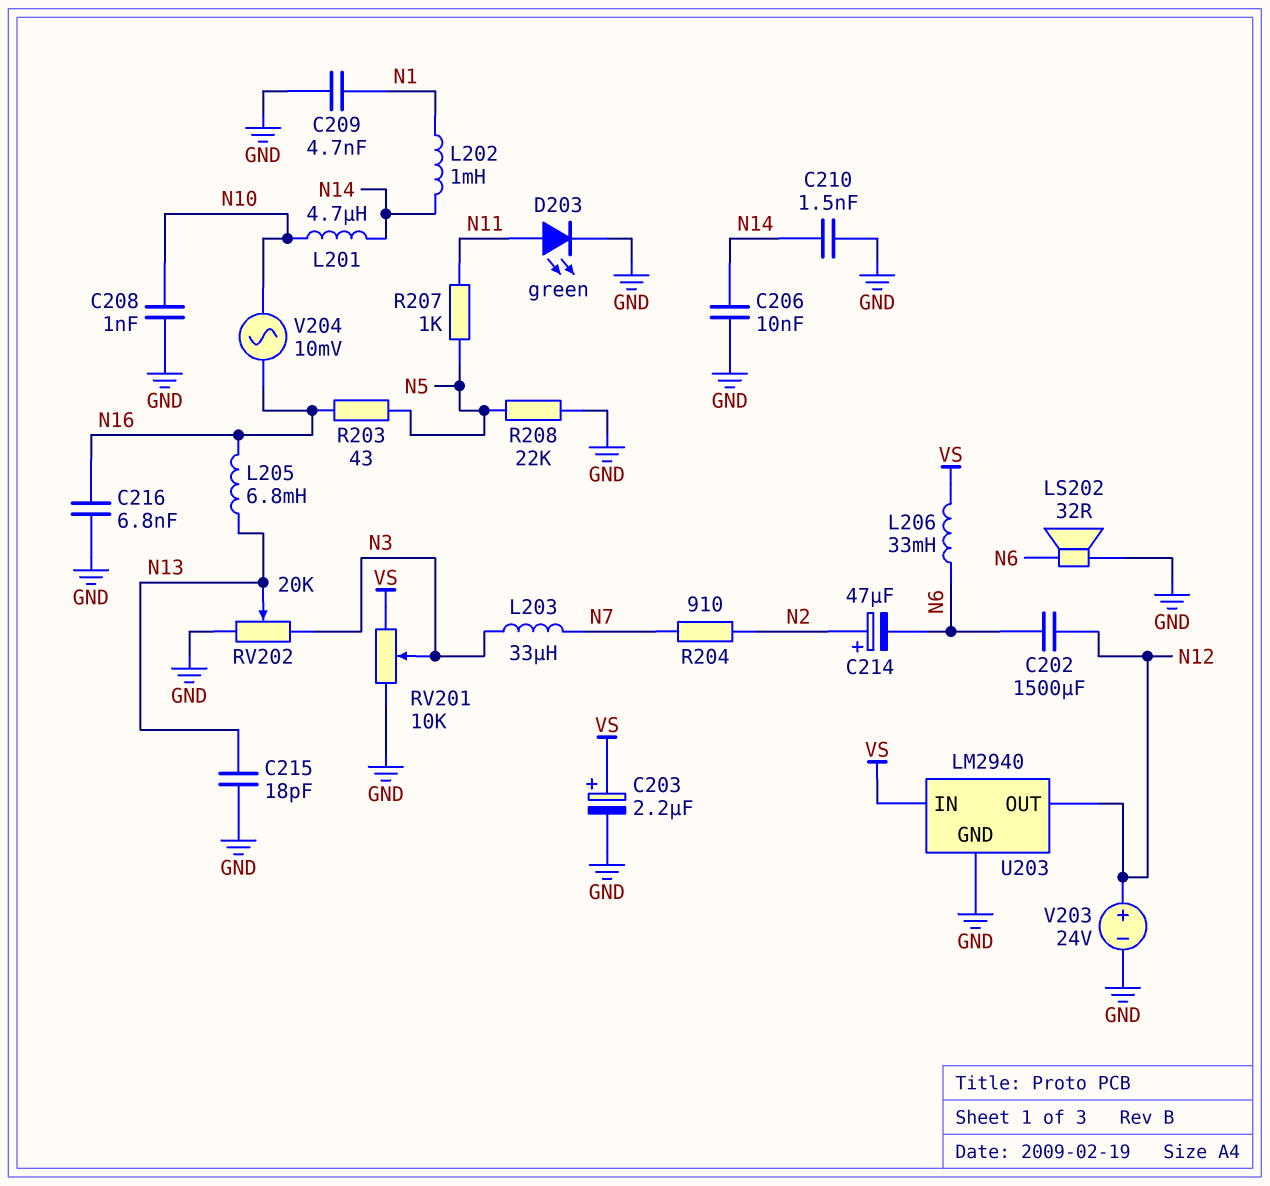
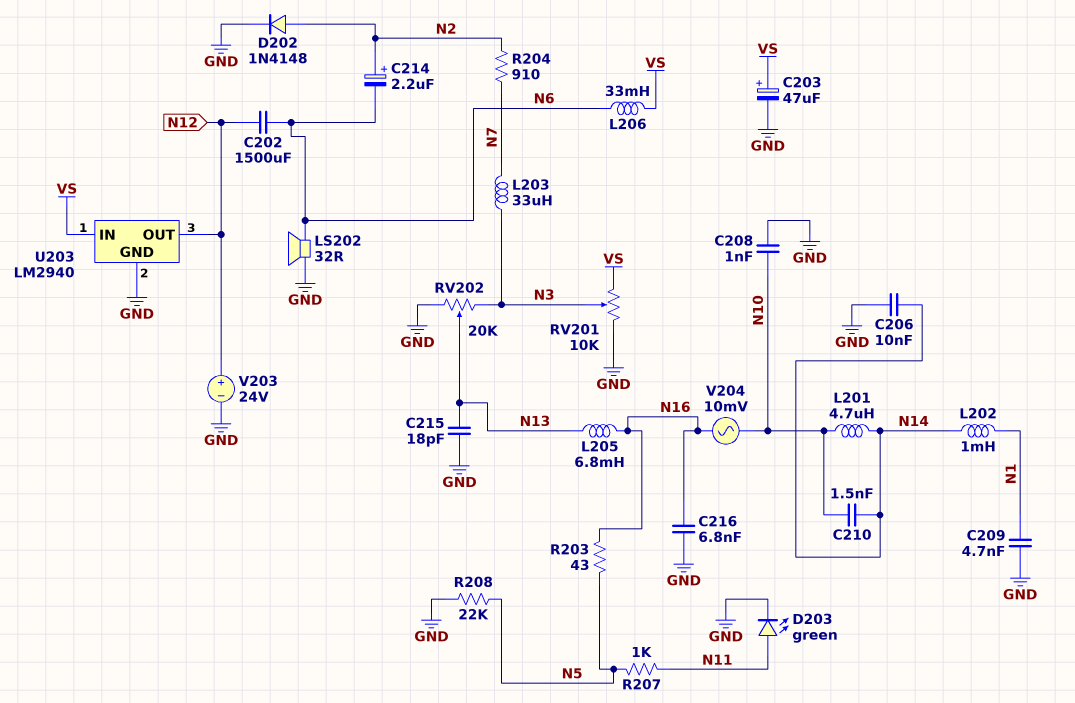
C203: 2.2uF (plus VS, minus GND) -> 47uF (plus VS, minus GND)
C210: 1.5nF (GND, N14) -> 1.5nF (N10, N14)
C214: 47uF (plus N2, minus N6) -> 2.2uF (plus N2, minus N6)
D202: none -> diode 1N4148 (A N2, K GND)

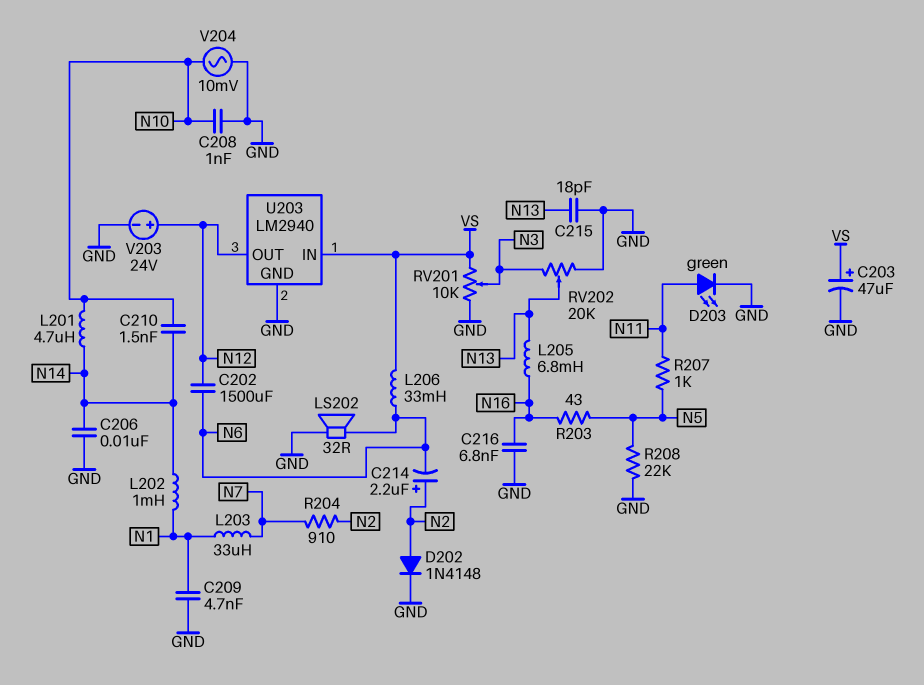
L203: 33uH (N3, N7) -> 33uH (N1, N7)
V204: AC 10mV (N10, N16) -> AC 10mV (GND, N10)

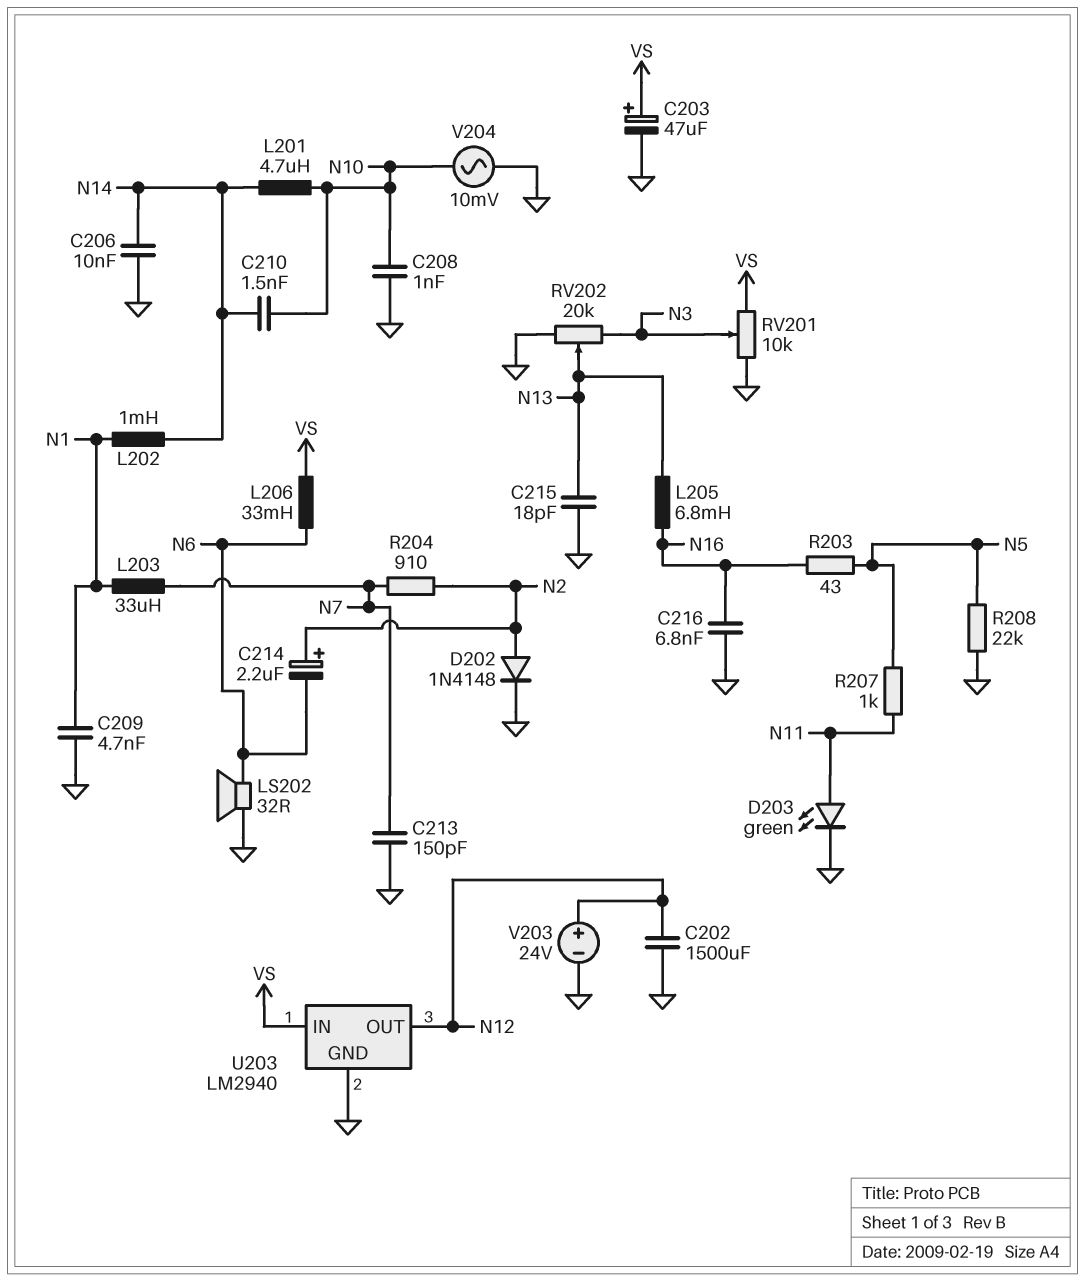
C202: 1500uF (N6, N12) -> 1500uF (GND, N12)
C213: none -> 150pF (GND, N7)

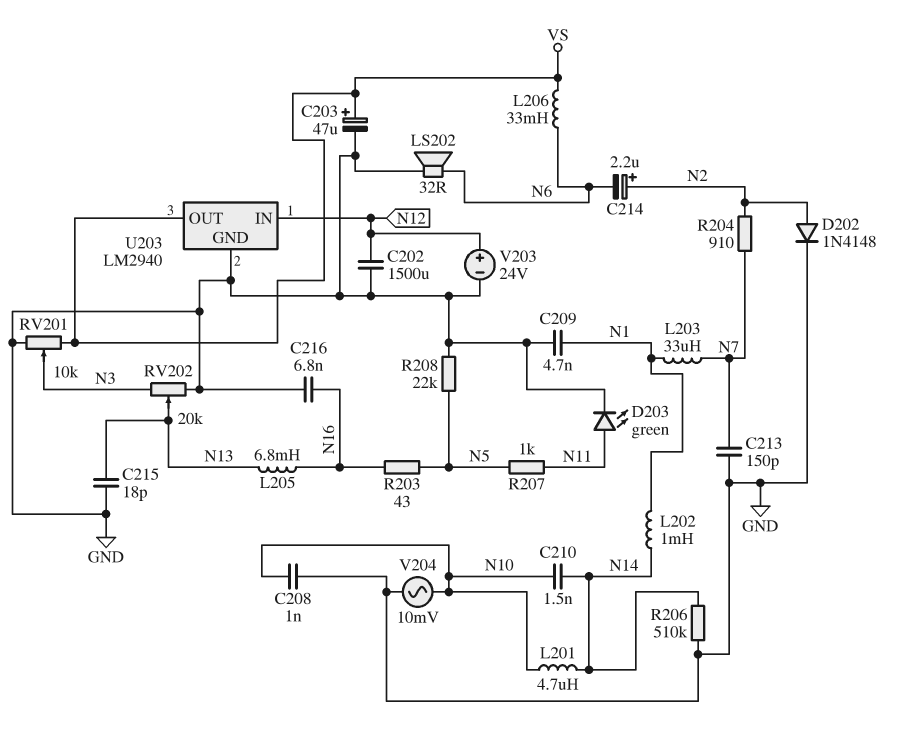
C206: 10nF (GND, N14) -> none
R206: none -> 510k (GND, N14)
U203 pin IN: VS -> N12
U203 pin OUT: N12 -> VS

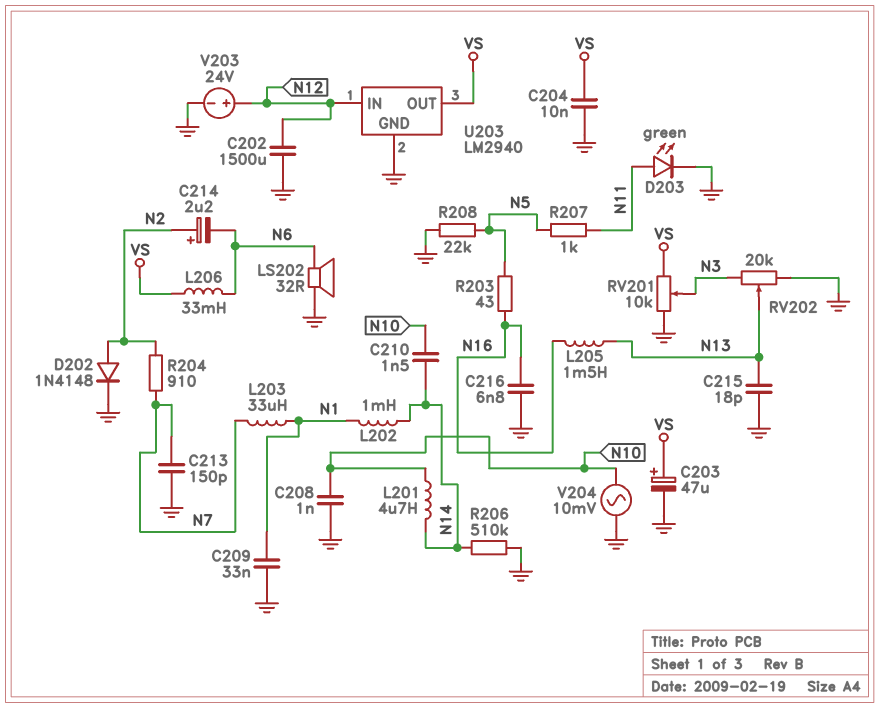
C204: none -> 10nF (GND, VS)
C209: 4.7nF (GND, N1) -> 33nF (GND, N1)
L205: 6.8mH (N13, N16) -> 1.5mH (N13, N16)

